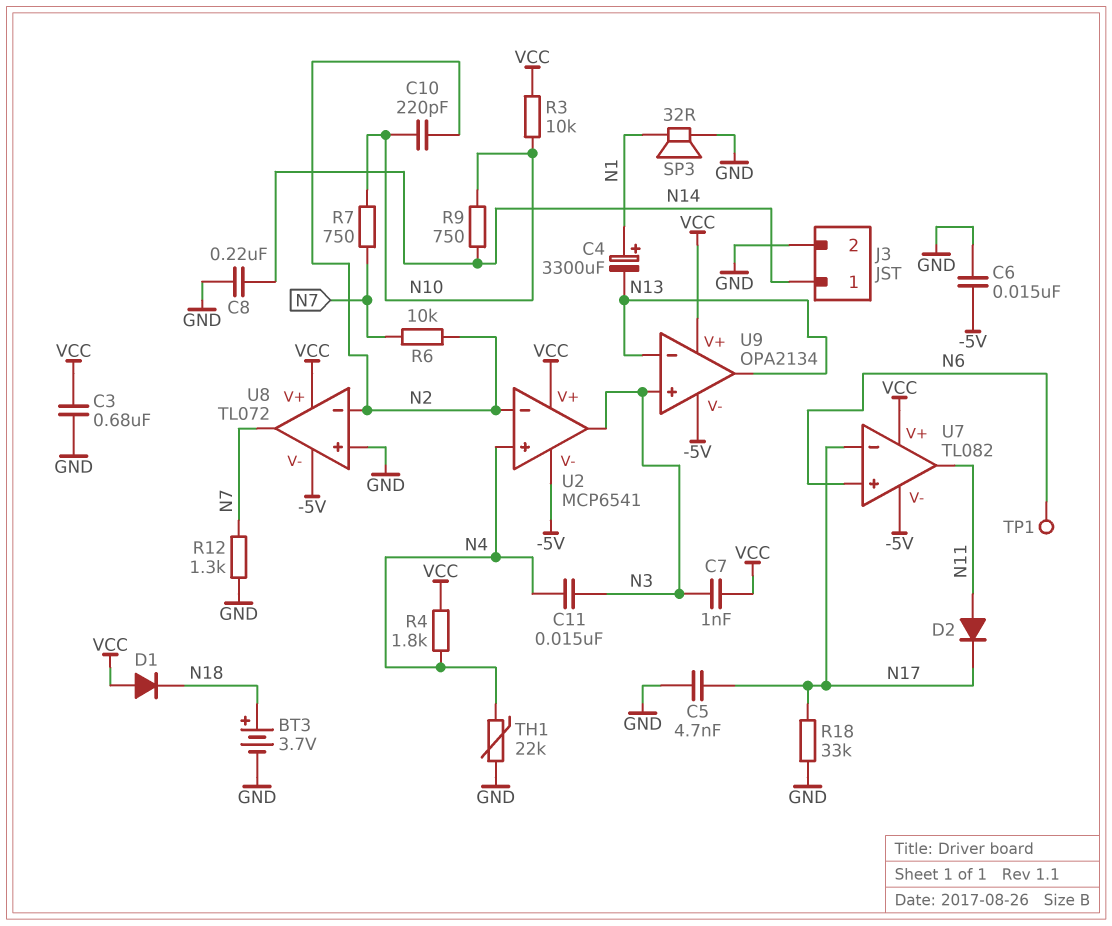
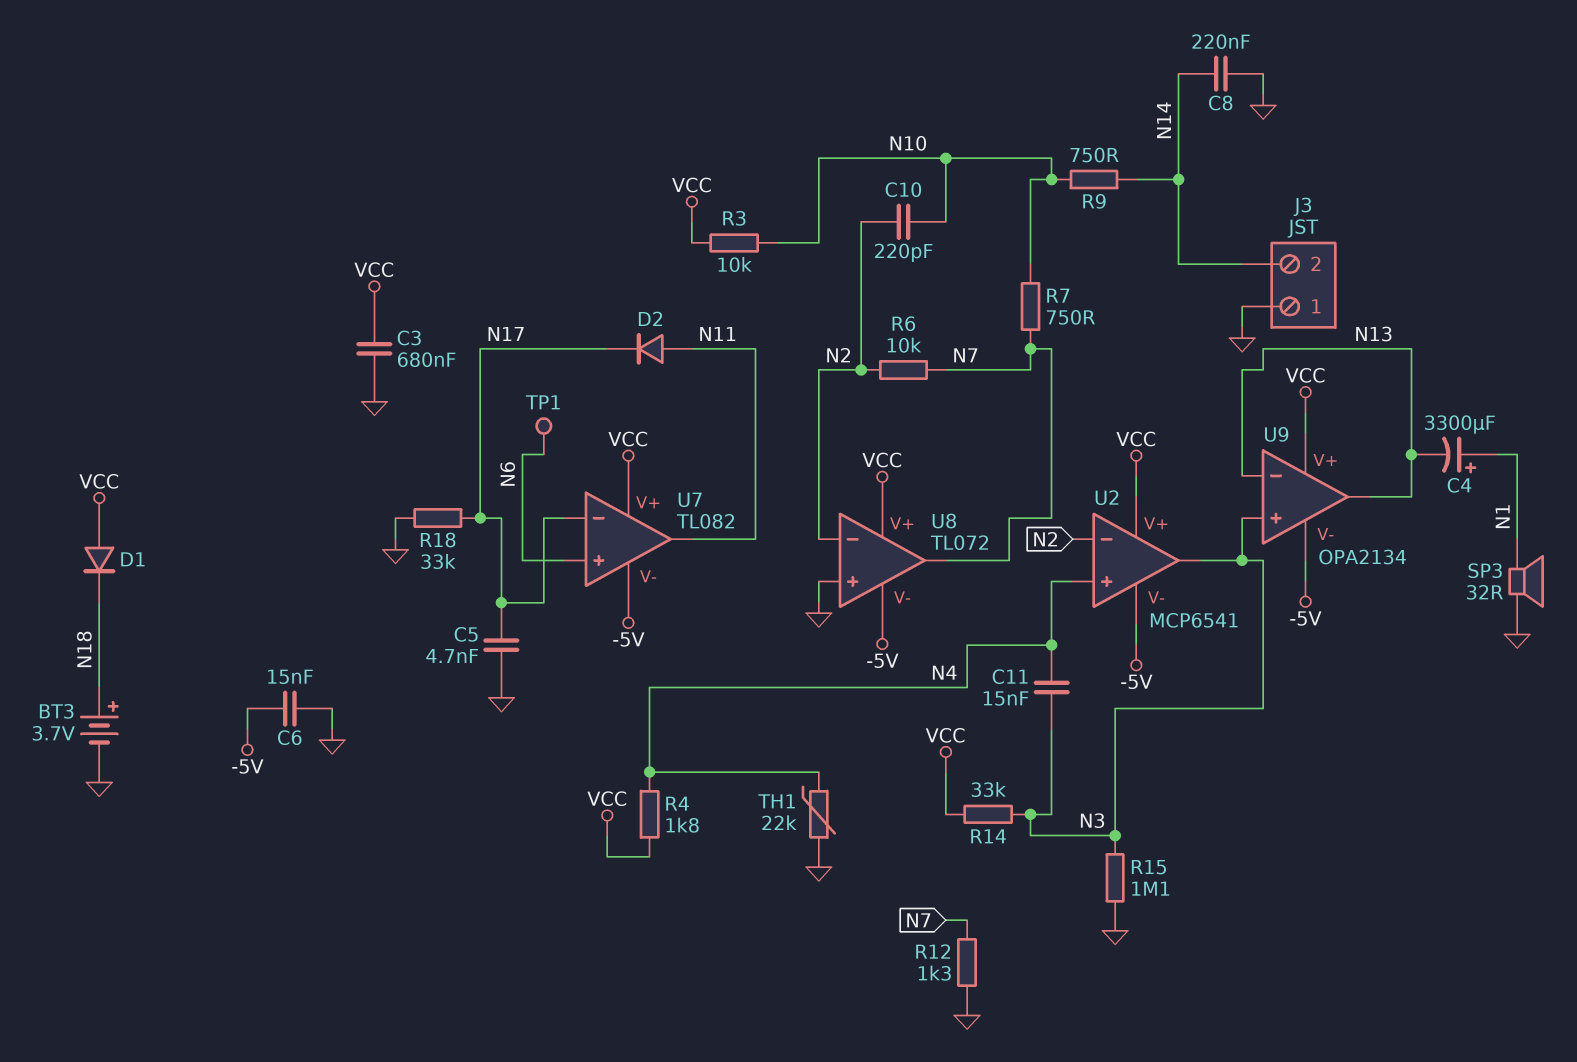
C7: 1nF (N3, VCC) -> none
J3 pin 1: N14 -> GND
J3 pin 2: GND -> N14
R14: none -> 33k (N3, VCC)
R15: none -> 1.1M (GND, N3)

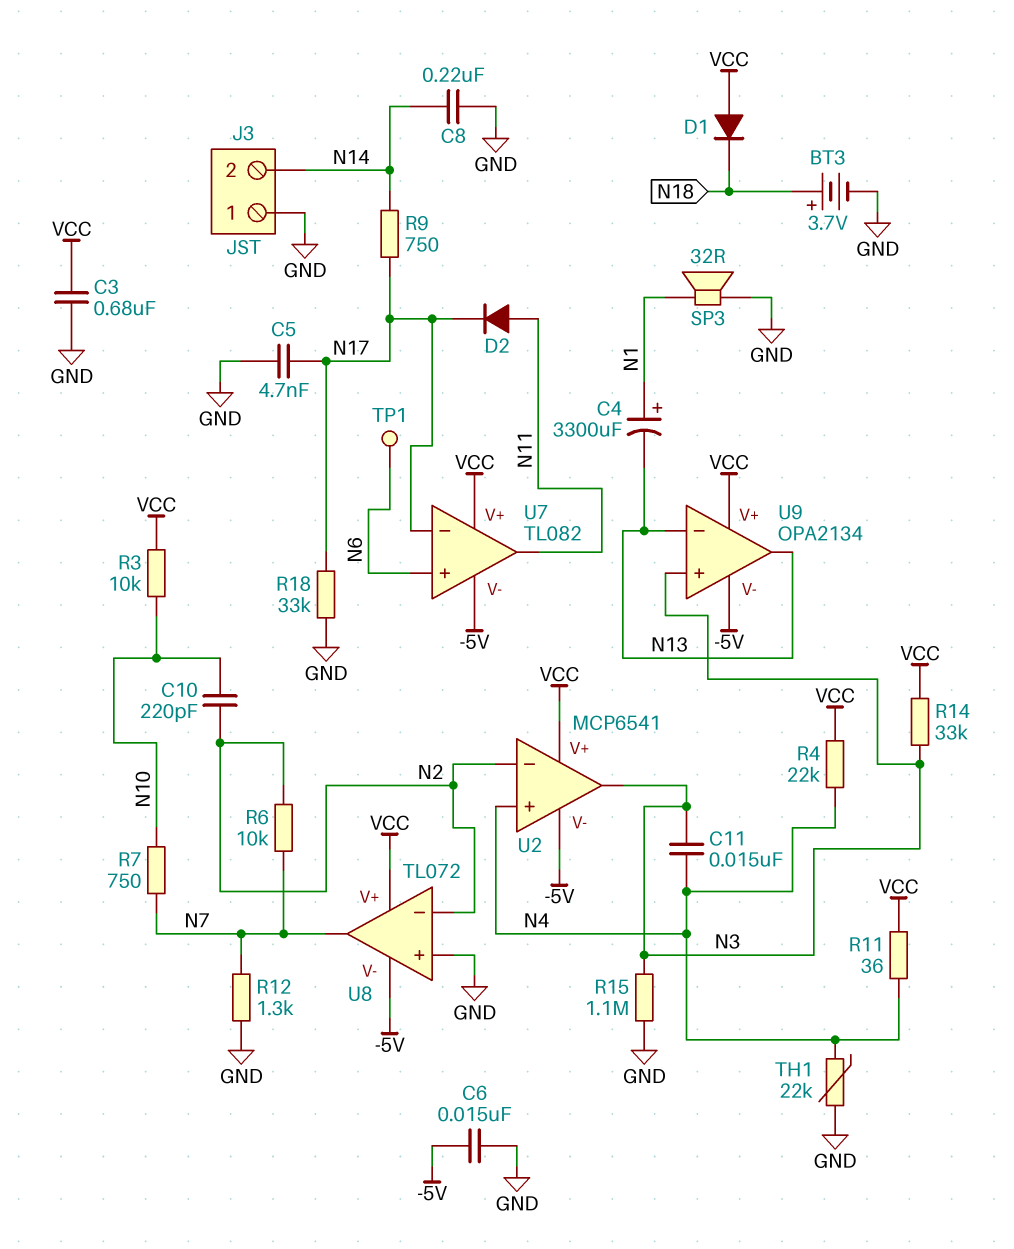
R4: 1.8k (N4, VCC) -> 22k (N4, VCC)
R9: 750 (N10, N14) -> 750 (N14, N17)
R11: none -> 36 (N4, VCC)

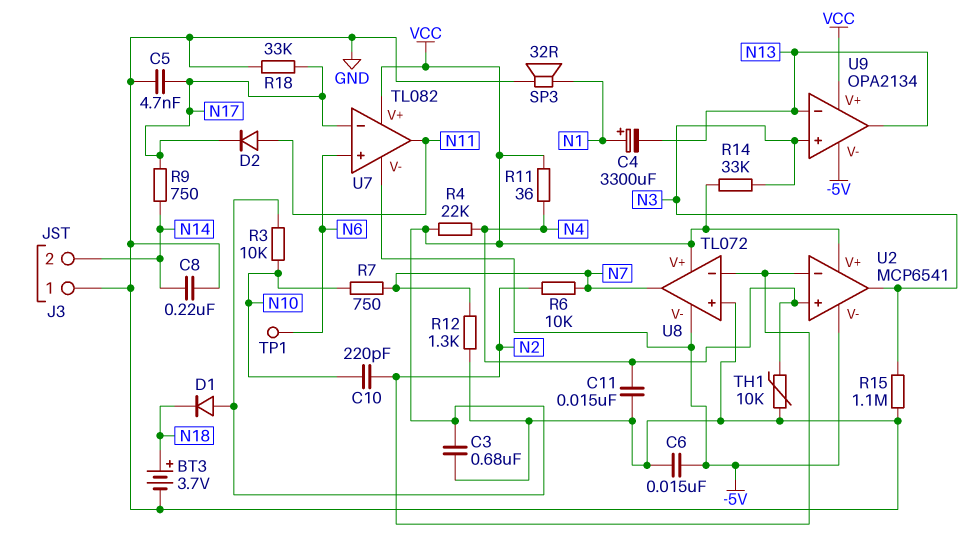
C11: 15nF (N3, N4) -> 15nF (GND, N4)
TH1: 22k (GND, N4) -> 10k (GND, N4)

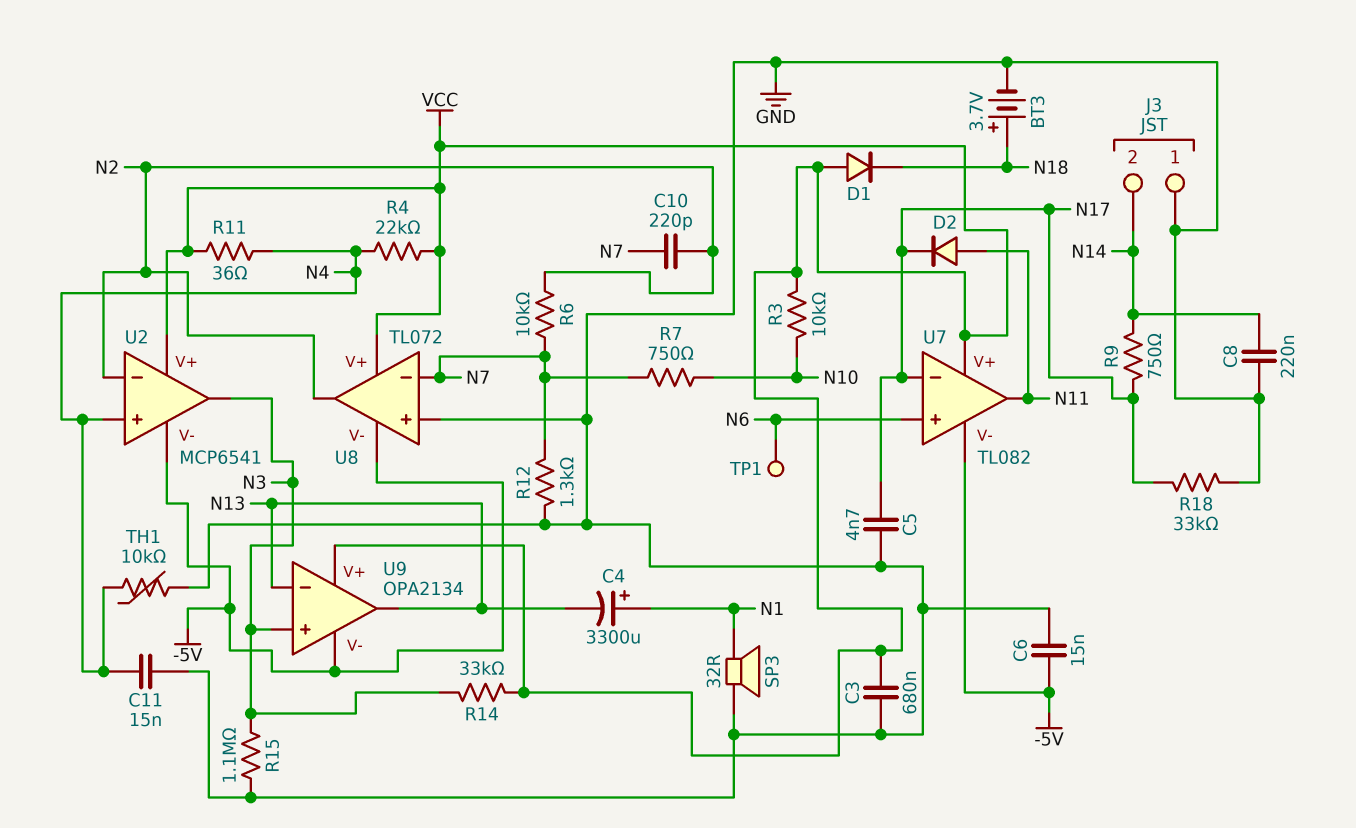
C10: 220pF (N2, N10) -> 220pF (N2, N7)
U8 pin in-: N2 -> N7
U8 pin out: N7 -> N2

